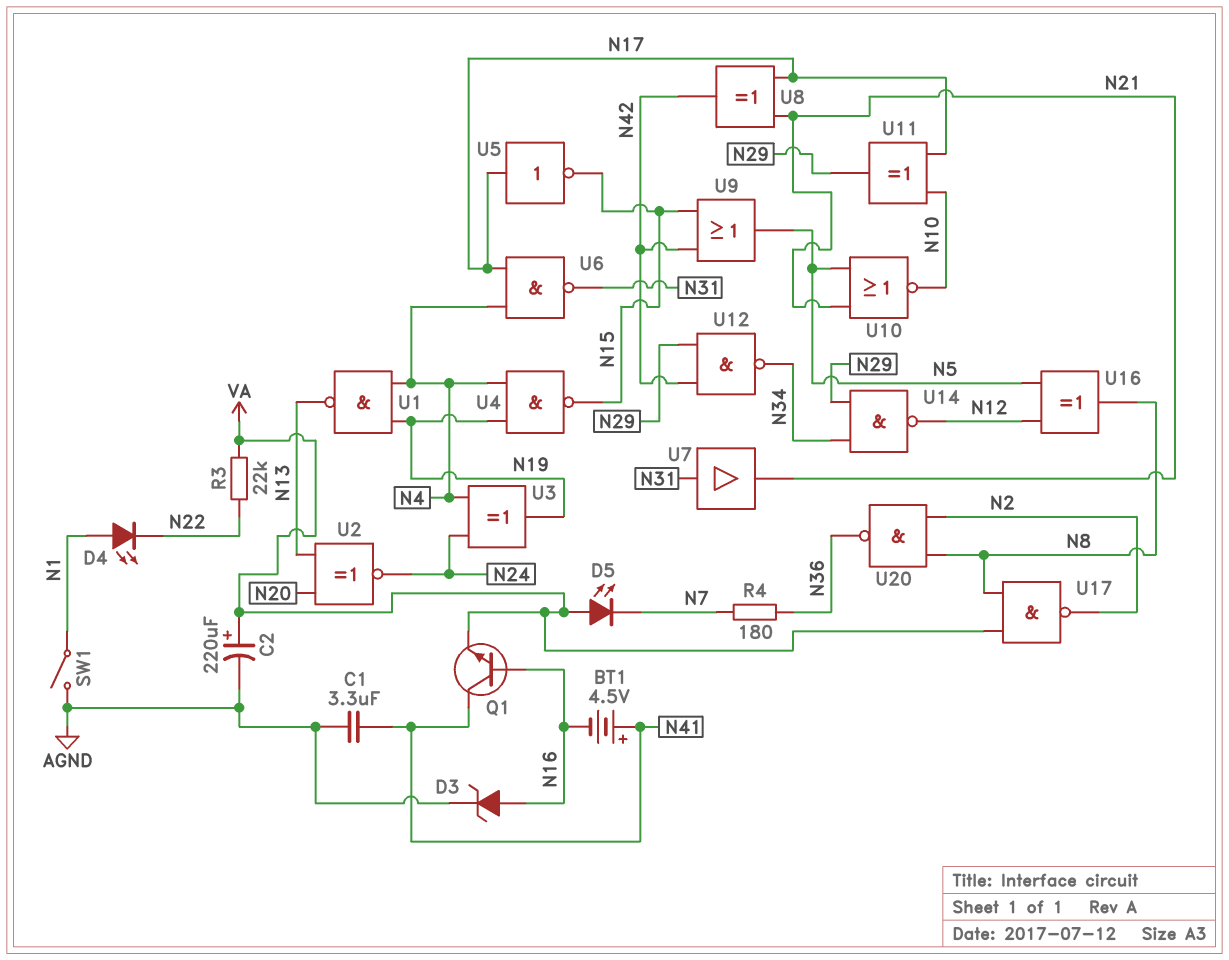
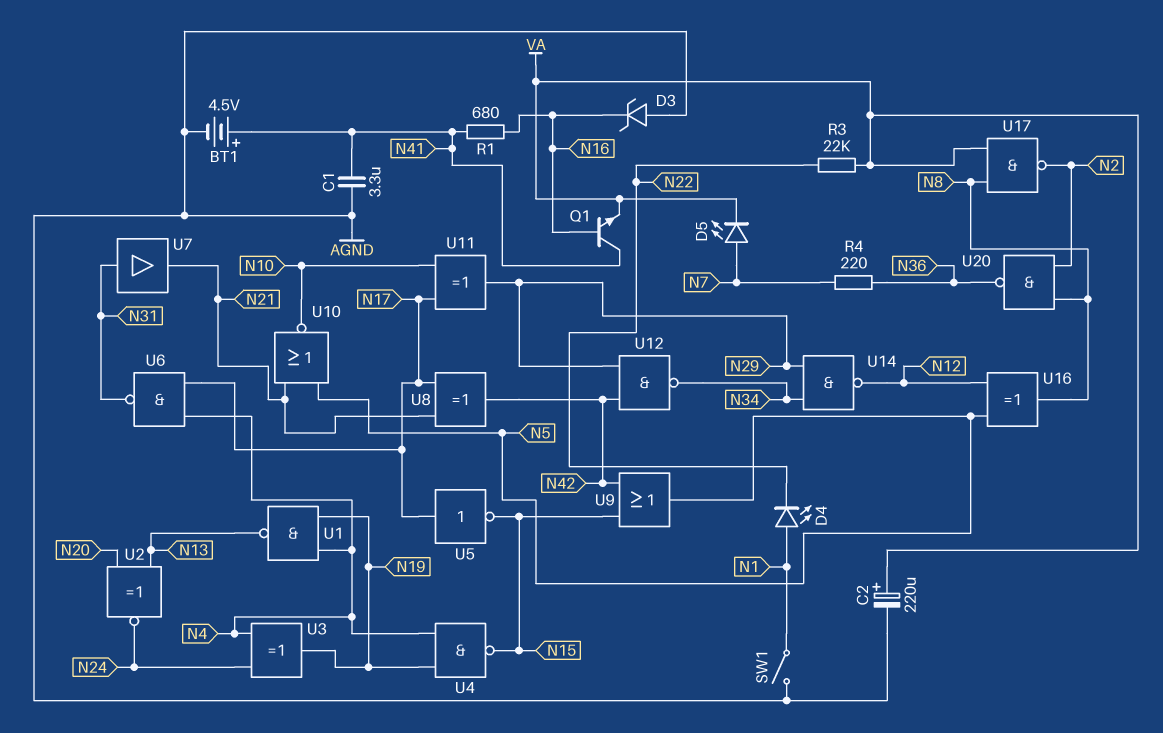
BT1: 4.5V (plus N41, minus N16) -> 4.5V (plus N41, minus AGND)
D3: zener (A N16, K AGND) -> zener (A AGND, K N16)
D5: LED (A VA, K N7) -> LED (A N7, K VA)
R1: none -> 680 (N16, N41)
R4: 180 (N7, N36) -> 220 (N7, N36)

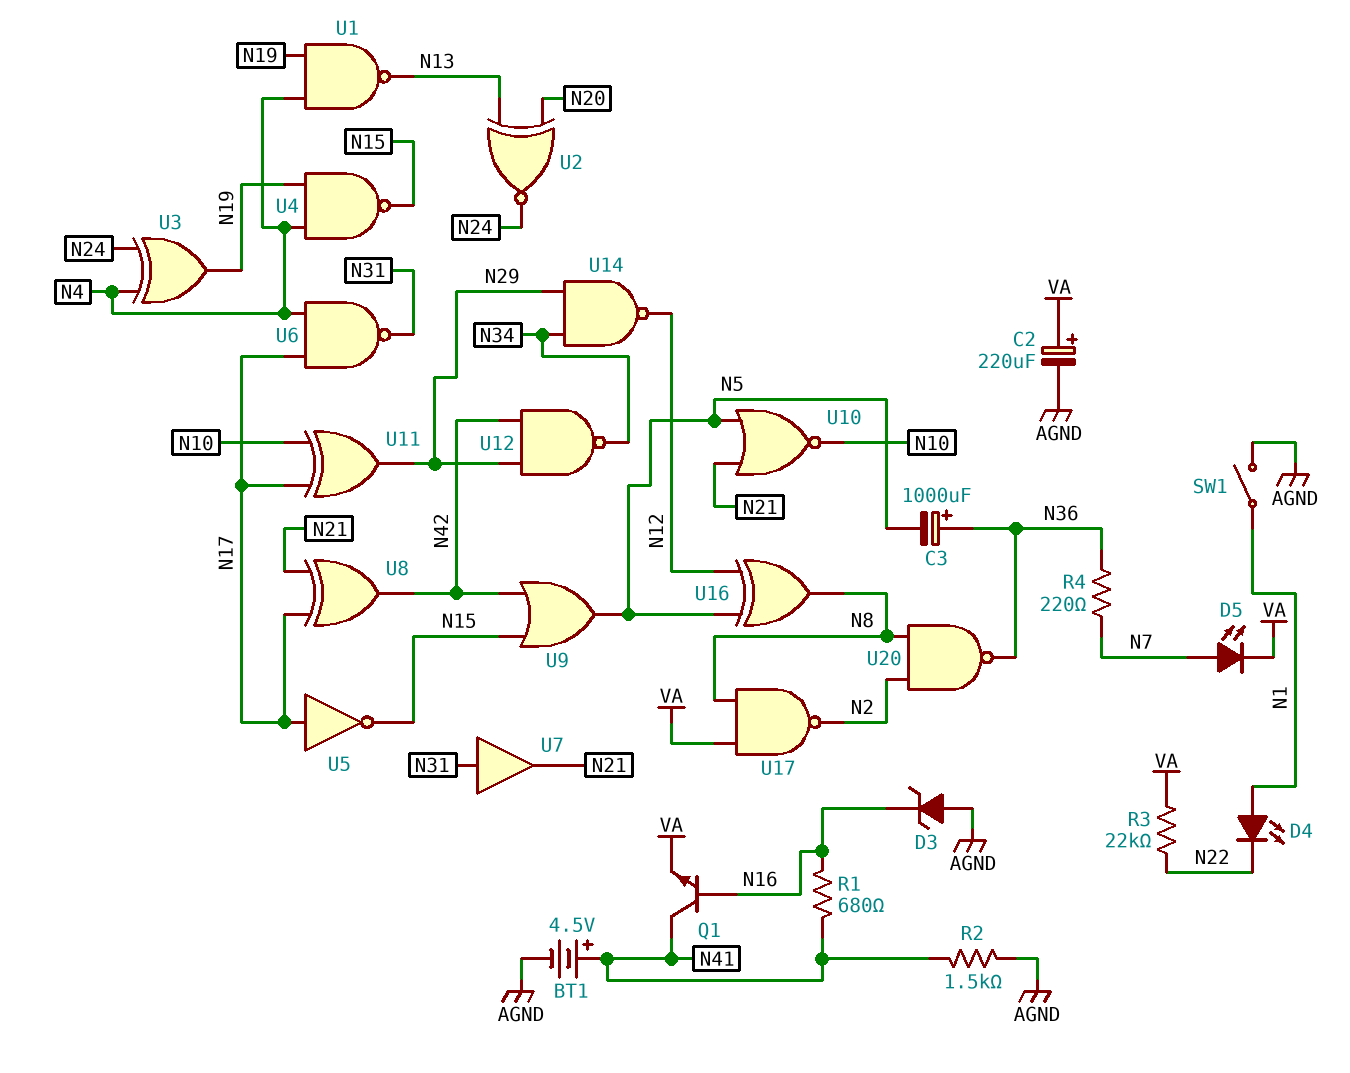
C1: 3.3uF (AGND, N41) -> none
C3: none -> 1000uF (plus N36, minus N5)
R2: none -> 1.5k (AGND, N41)

